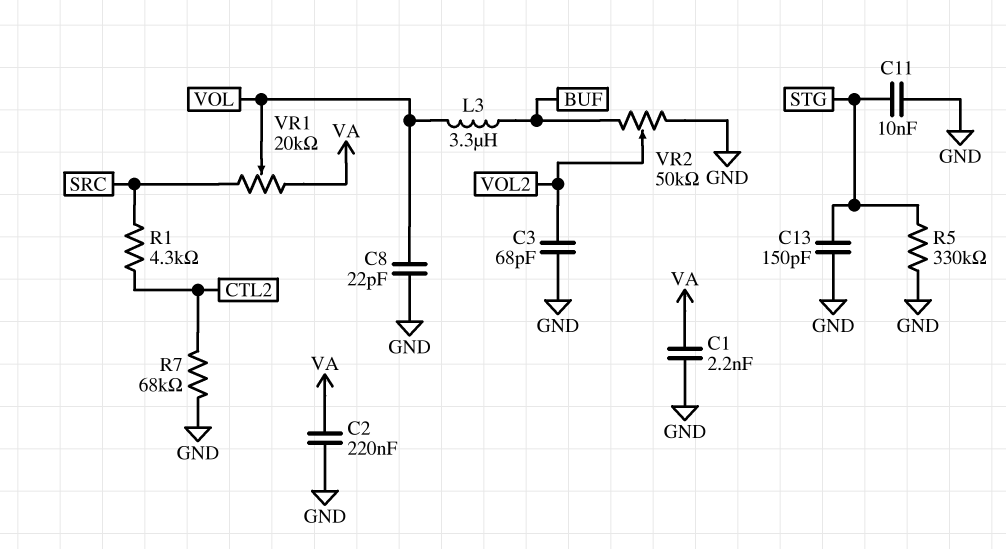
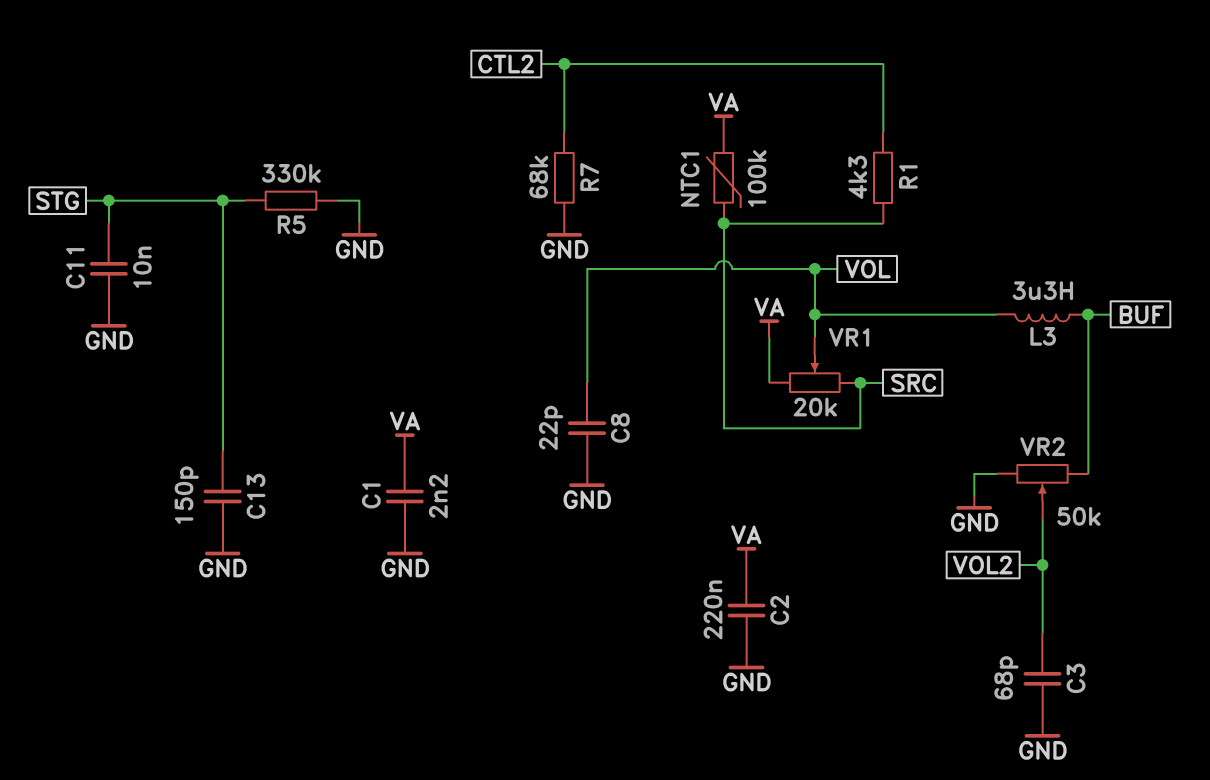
NTC1: none -> 100k (SRC, VA)

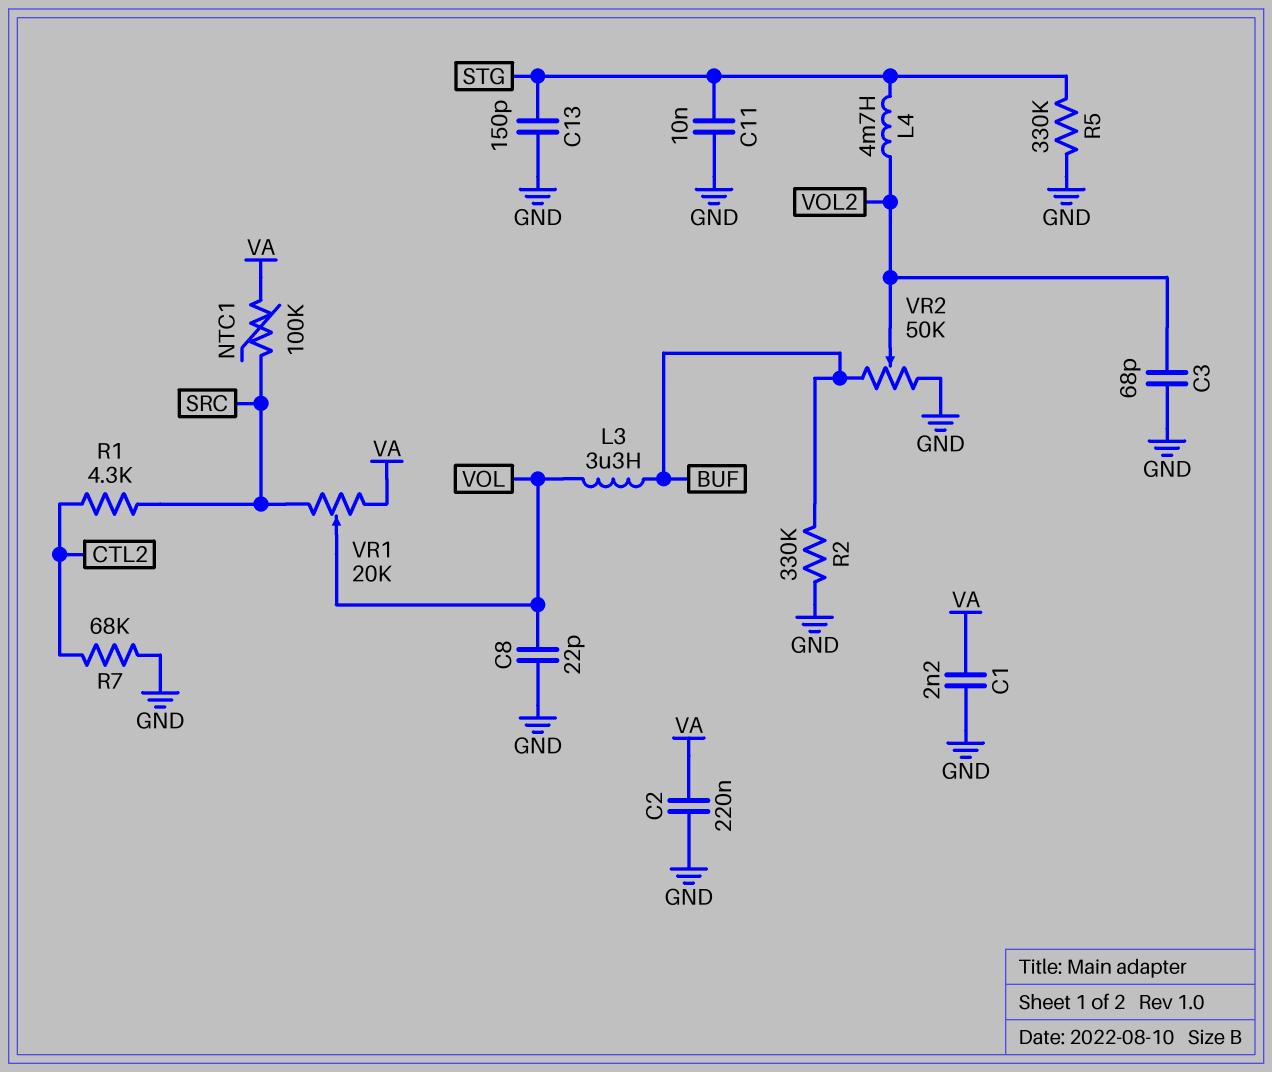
L4: none -> 4.7mH (STG, VOL2)
R2: none -> 330k (BUF, GND)

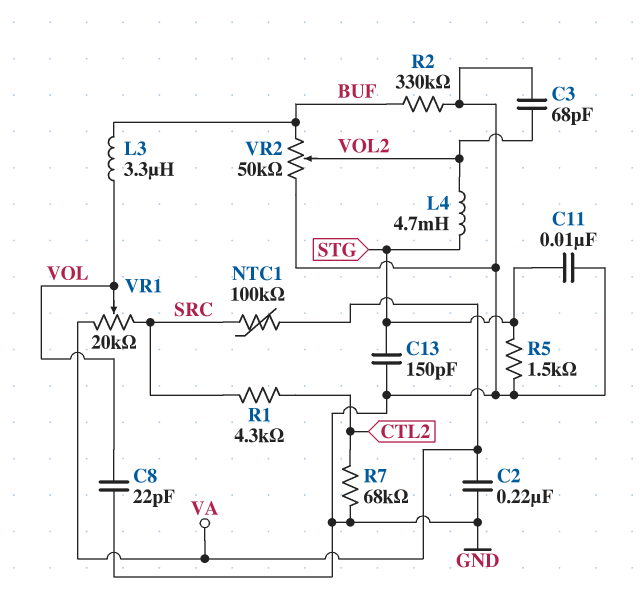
C1: 2.2nF (GND, VA) -> none
R5: 330k (GND, STG) -> 1.5k (GND, STG)

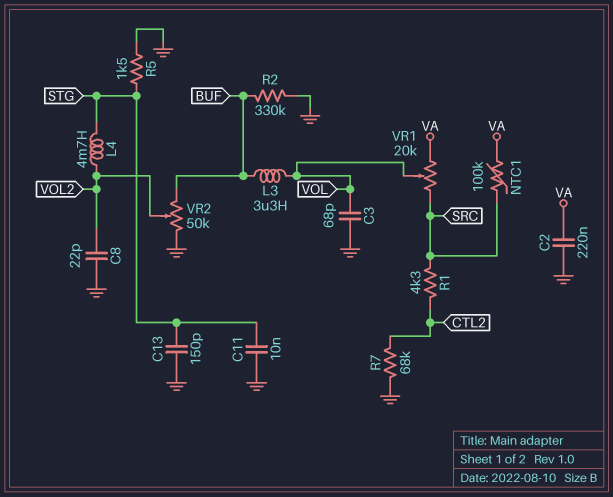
C3: 68pF (GND, VOL2) -> 68pF (GND, VOL)
C8: 22pF (GND, VOL) -> 22pF (GND, VOL2)

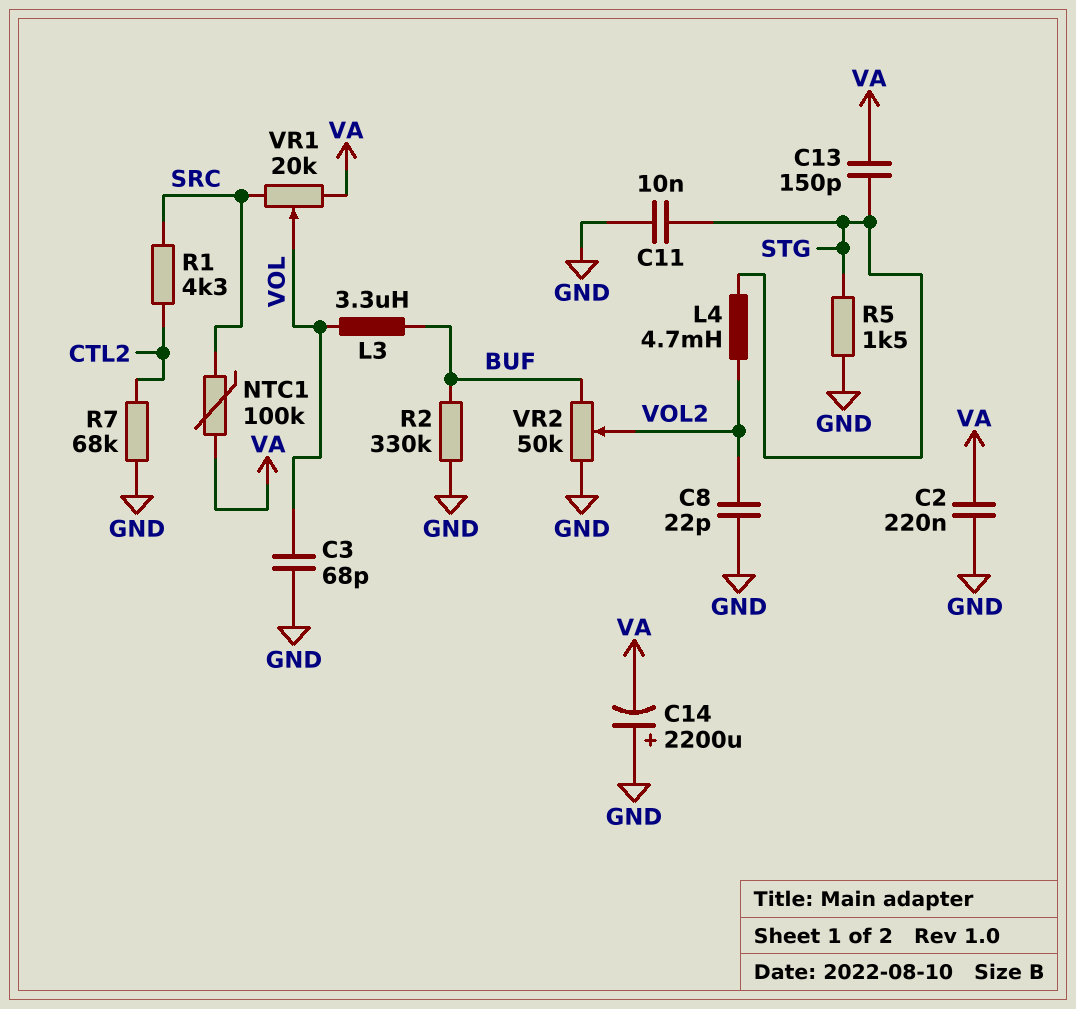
C13: 150pF (GND, STG) -> 150pF (STG, VA)
C14: none -> 2200uF (plus GND, minus VA)

